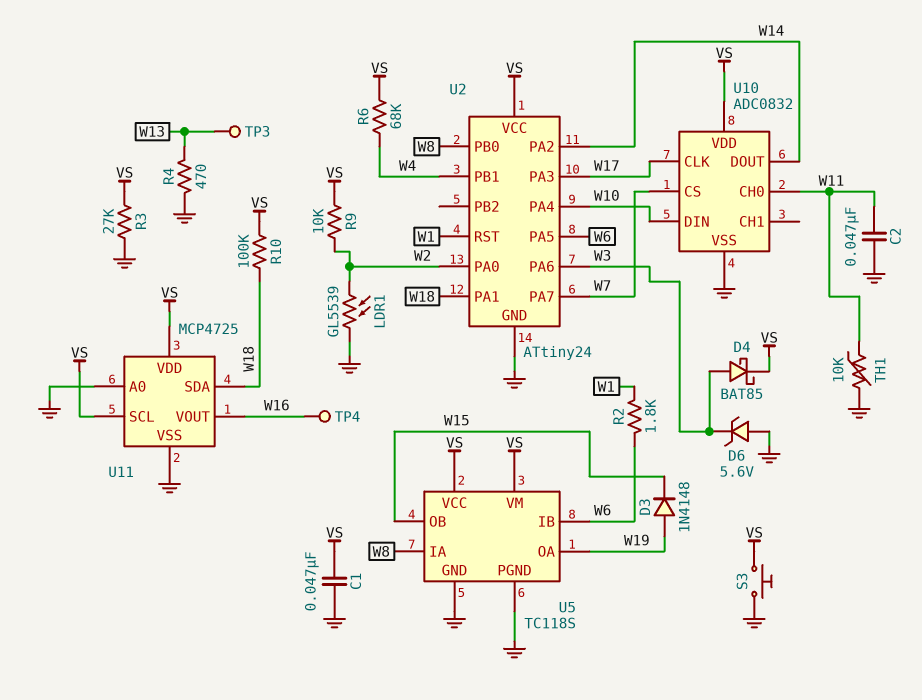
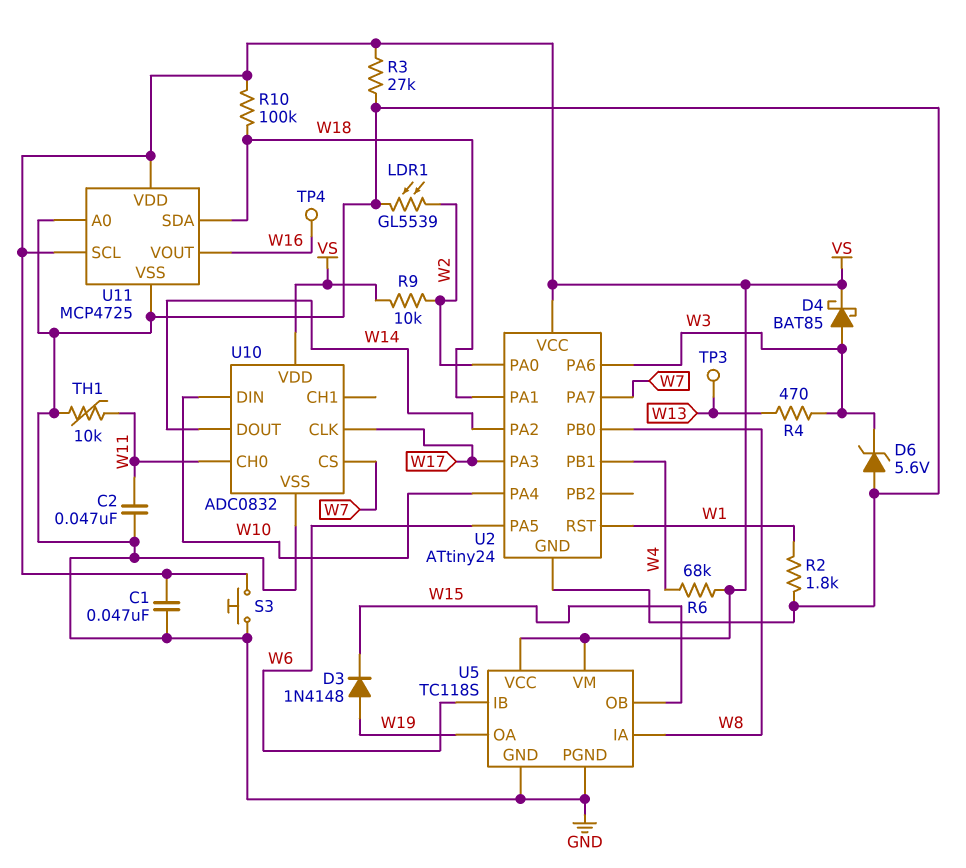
R2: 1.8k (W1, W6) -> 1.8k (GND, W1)
R4: 470 (GND, W13) -> 470 (W3, W13)

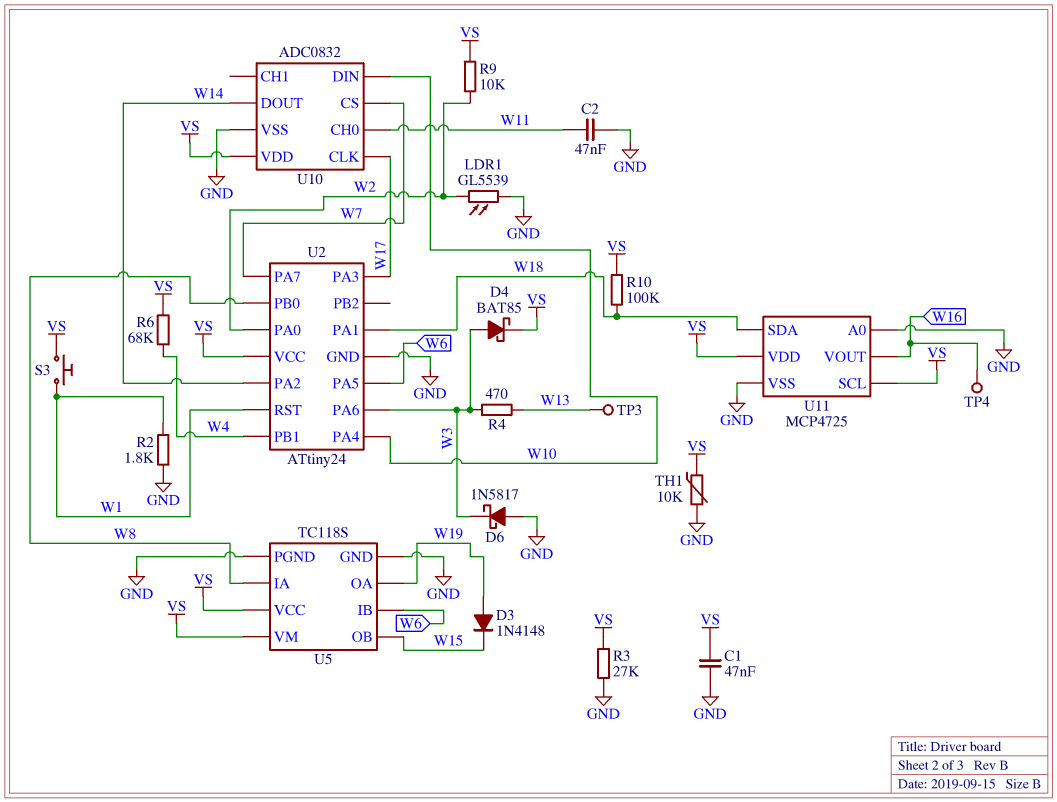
D6: zener 5.6V (A GND, K W3) -> schottky 1N5817 (A GND, K W3)
S3: button (GND, VS) -> button (VS, W1)
TH1: 10k (GND, W11) -> 10k (GND, VS)

